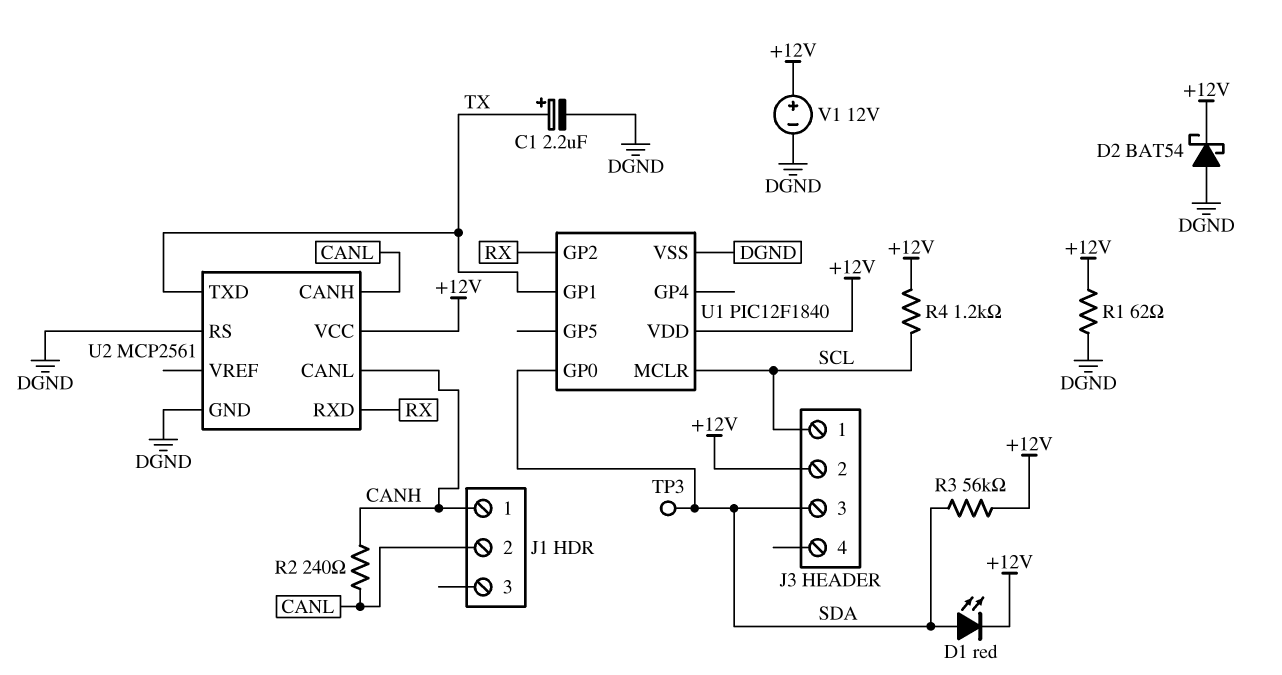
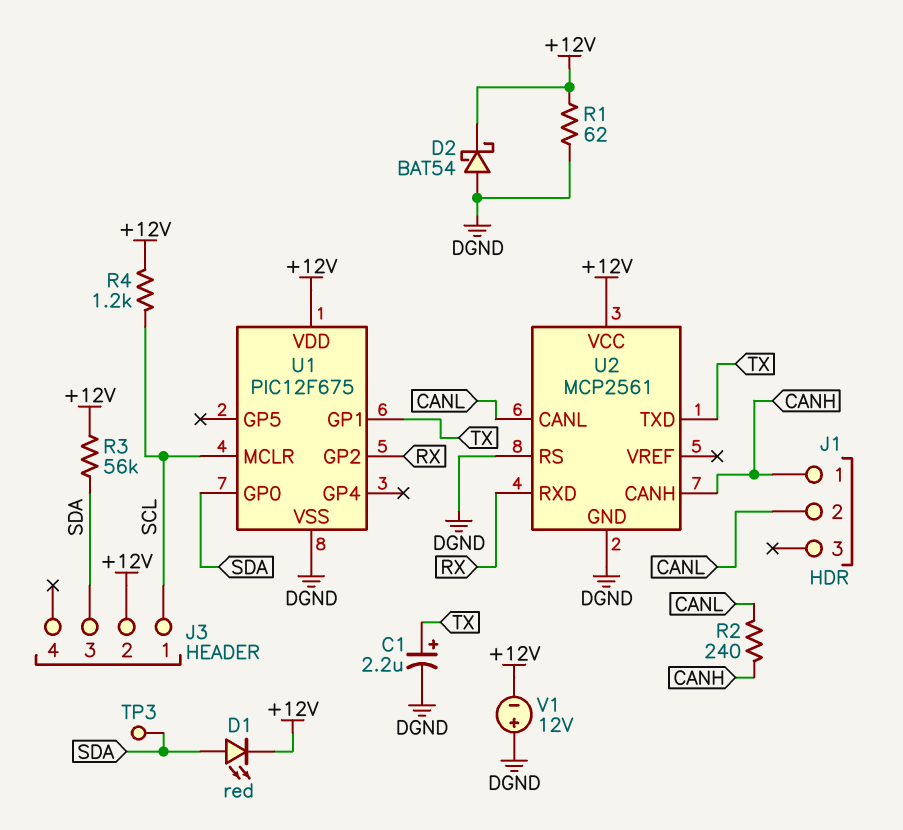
U1: PIC12F1840 -> PIC12F675
U2 pin CANH: CANL -> CANH
U2 pin CANL: CANH -> CANL
V1: 12V (plus +12V, minus DGND) -> 12V (plus DGND, minus +12V)

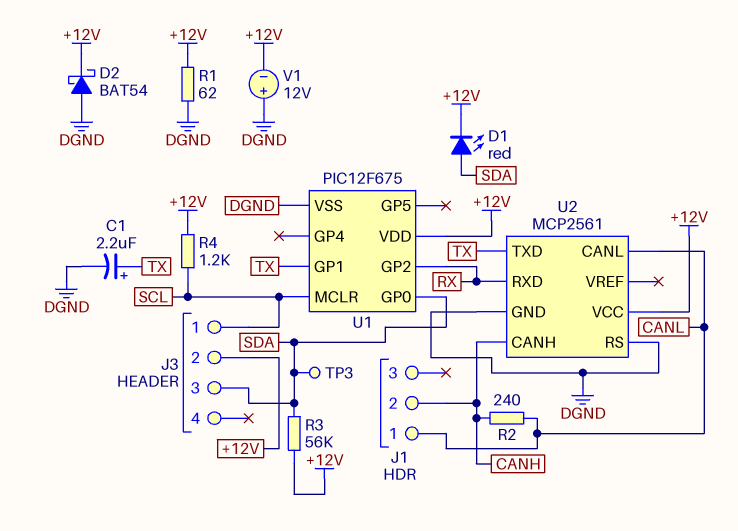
J1 pin 1: CANH -> CANL
J1 pin 2: CANL -> CANH

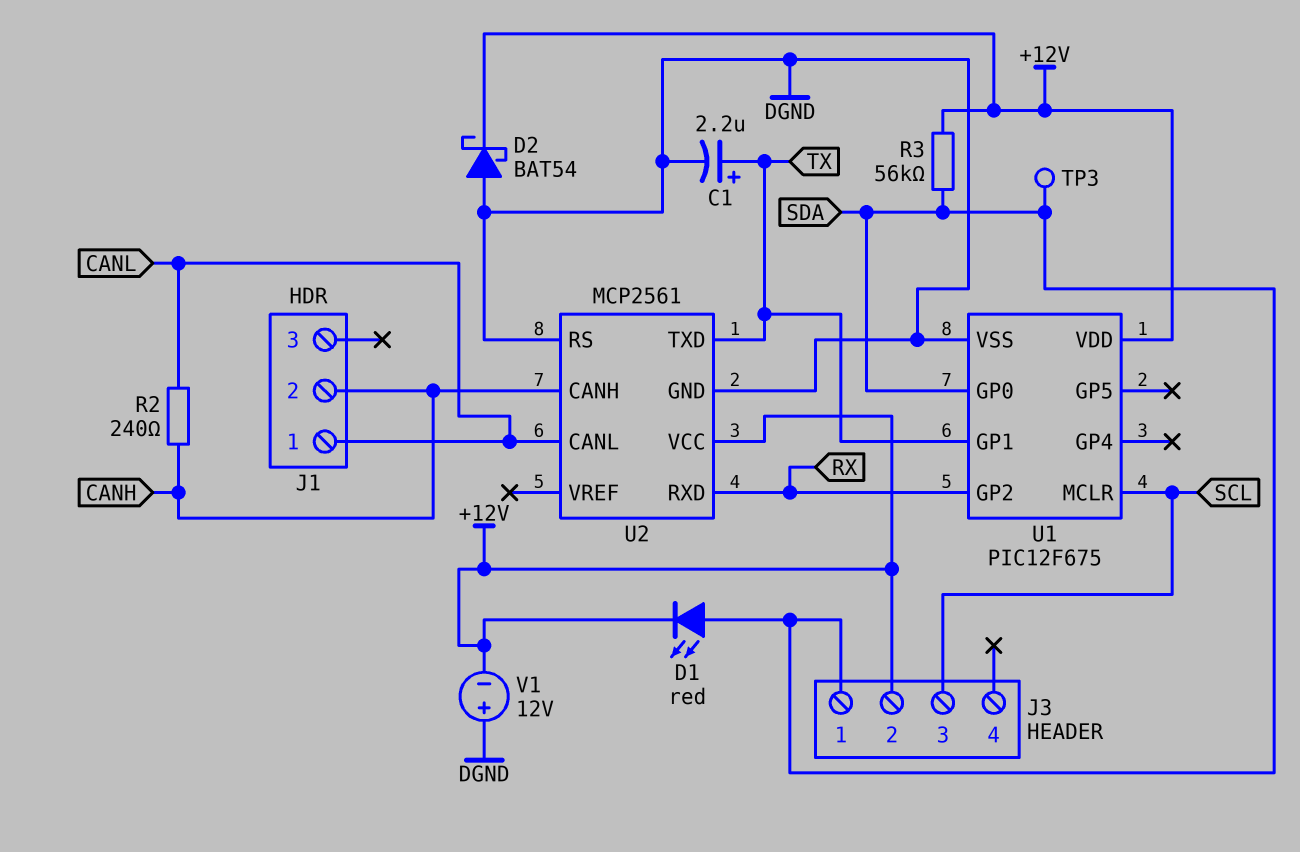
J3 pin 1: SCL -> SDA
J3 pin 3: SDA -> SCL
R1: 62 (+12V, DGND) -> none
R4: 1.2k (+12V, SCL) -> none

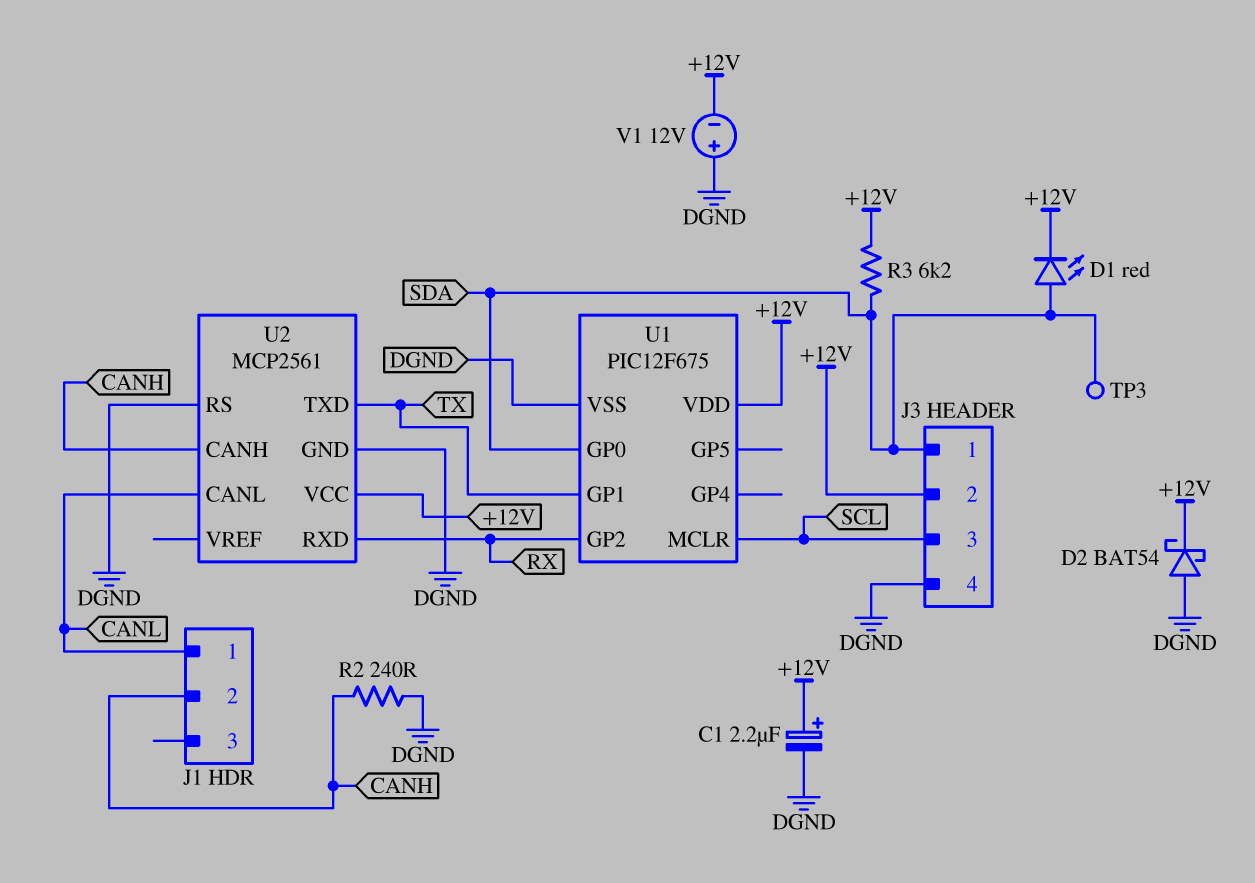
C1: 2.2uF (plus TX, minus DGND) -> 2.2uF (plus +12V, minus DGND)
J3 pin 4: none -> DGND
R2: 240 (CANH, CANL) -> 240 (CANH, DGND)
R3: 56k (+12V, SDA) -> 6.2k (+12V, SDA)

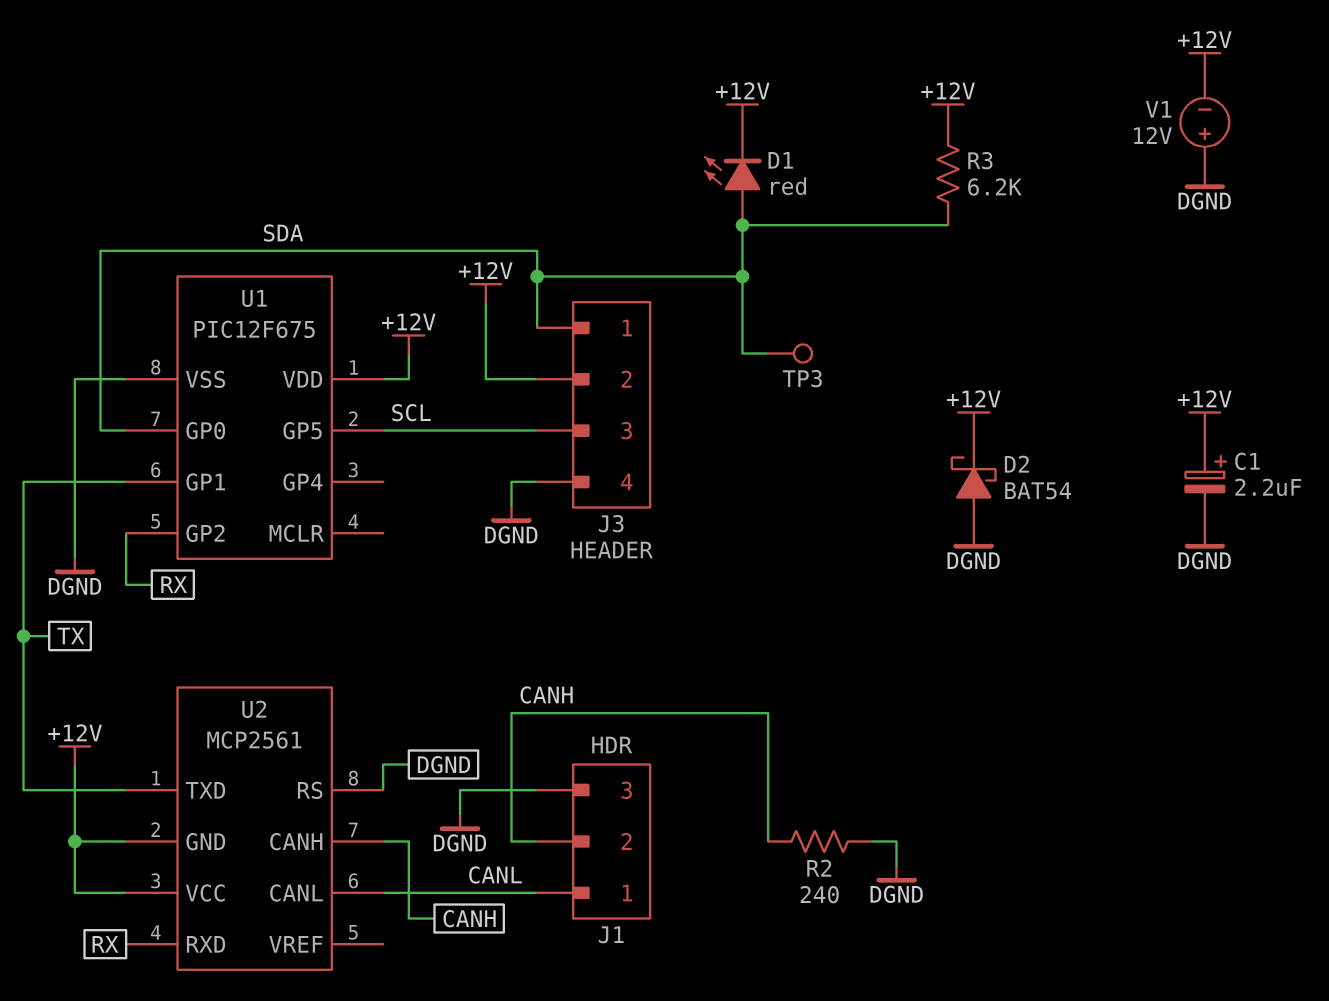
J1 pin 3: none -> DGND
U1 pin GP5: none -> SCL
U1 pin MCLR: SCL -> none
U2 pin GND: DGND -> +12V

